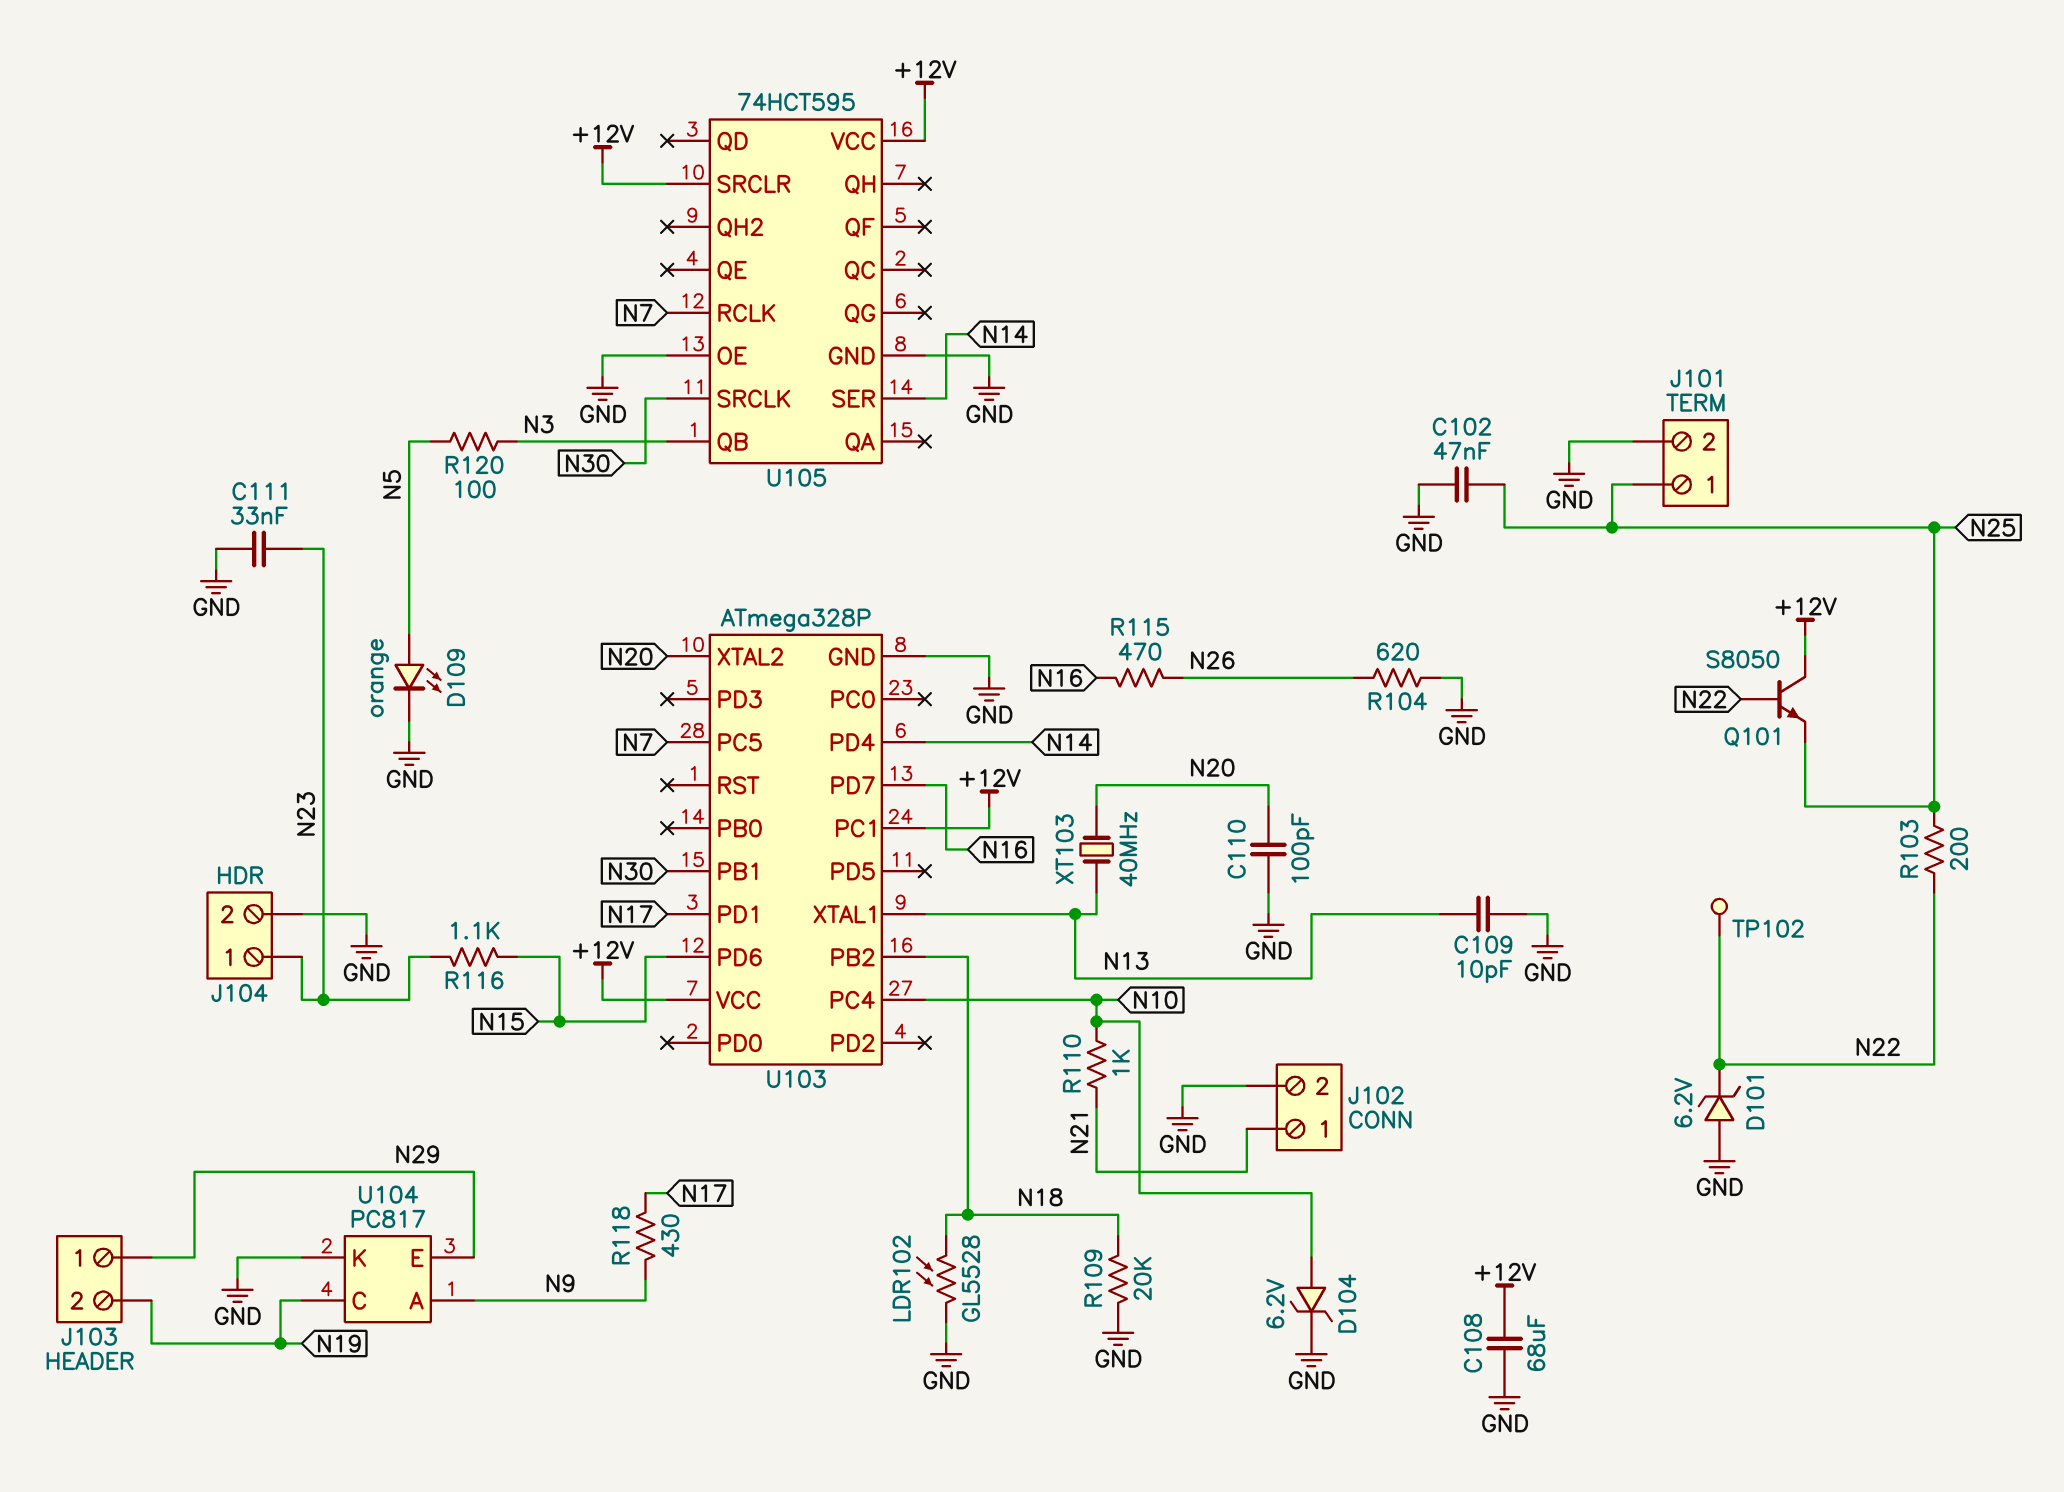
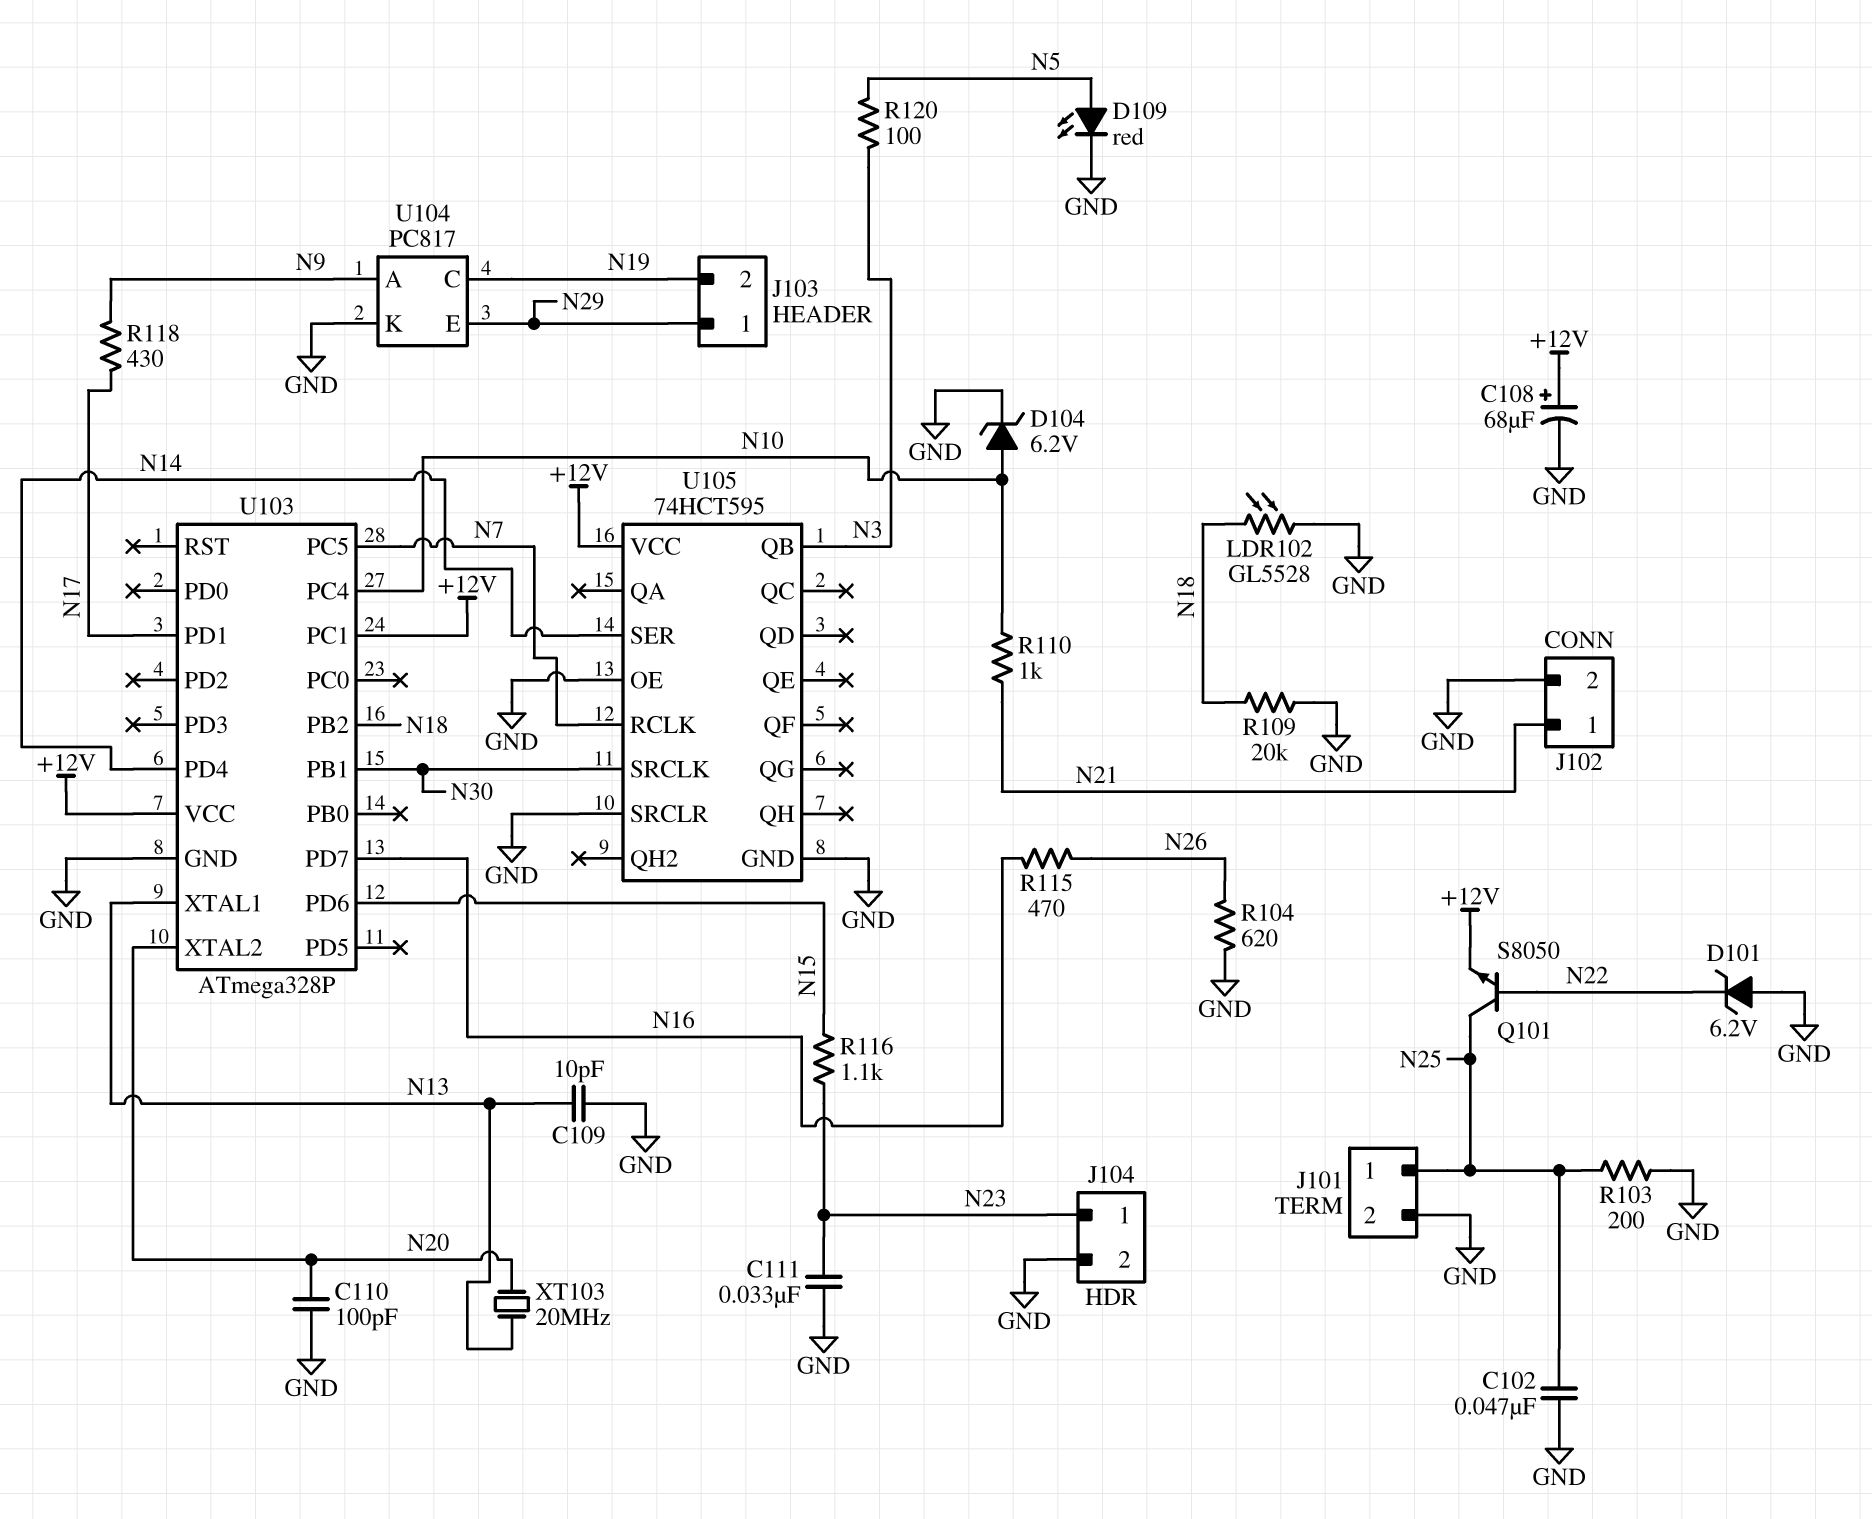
C108: 68uF (+12V, GND) -> 68uF (plus +12V, minus GND)
D109: LED orange (A N5, K GND) -> LED red (A N5, K GND)
Q101: NPN S8050 (B N22, C +12V, E N25) -> NPN S8050 (B N22, C N25, E +12V)
R103: 200 (N22, N25) -> 200 (GND, N25)
TP102: test point (N22) -> none
U105 pin SRCLR: +12V -> GND
XT103: 40MHz (N13, N20) -> 20MHz (N13, N20)

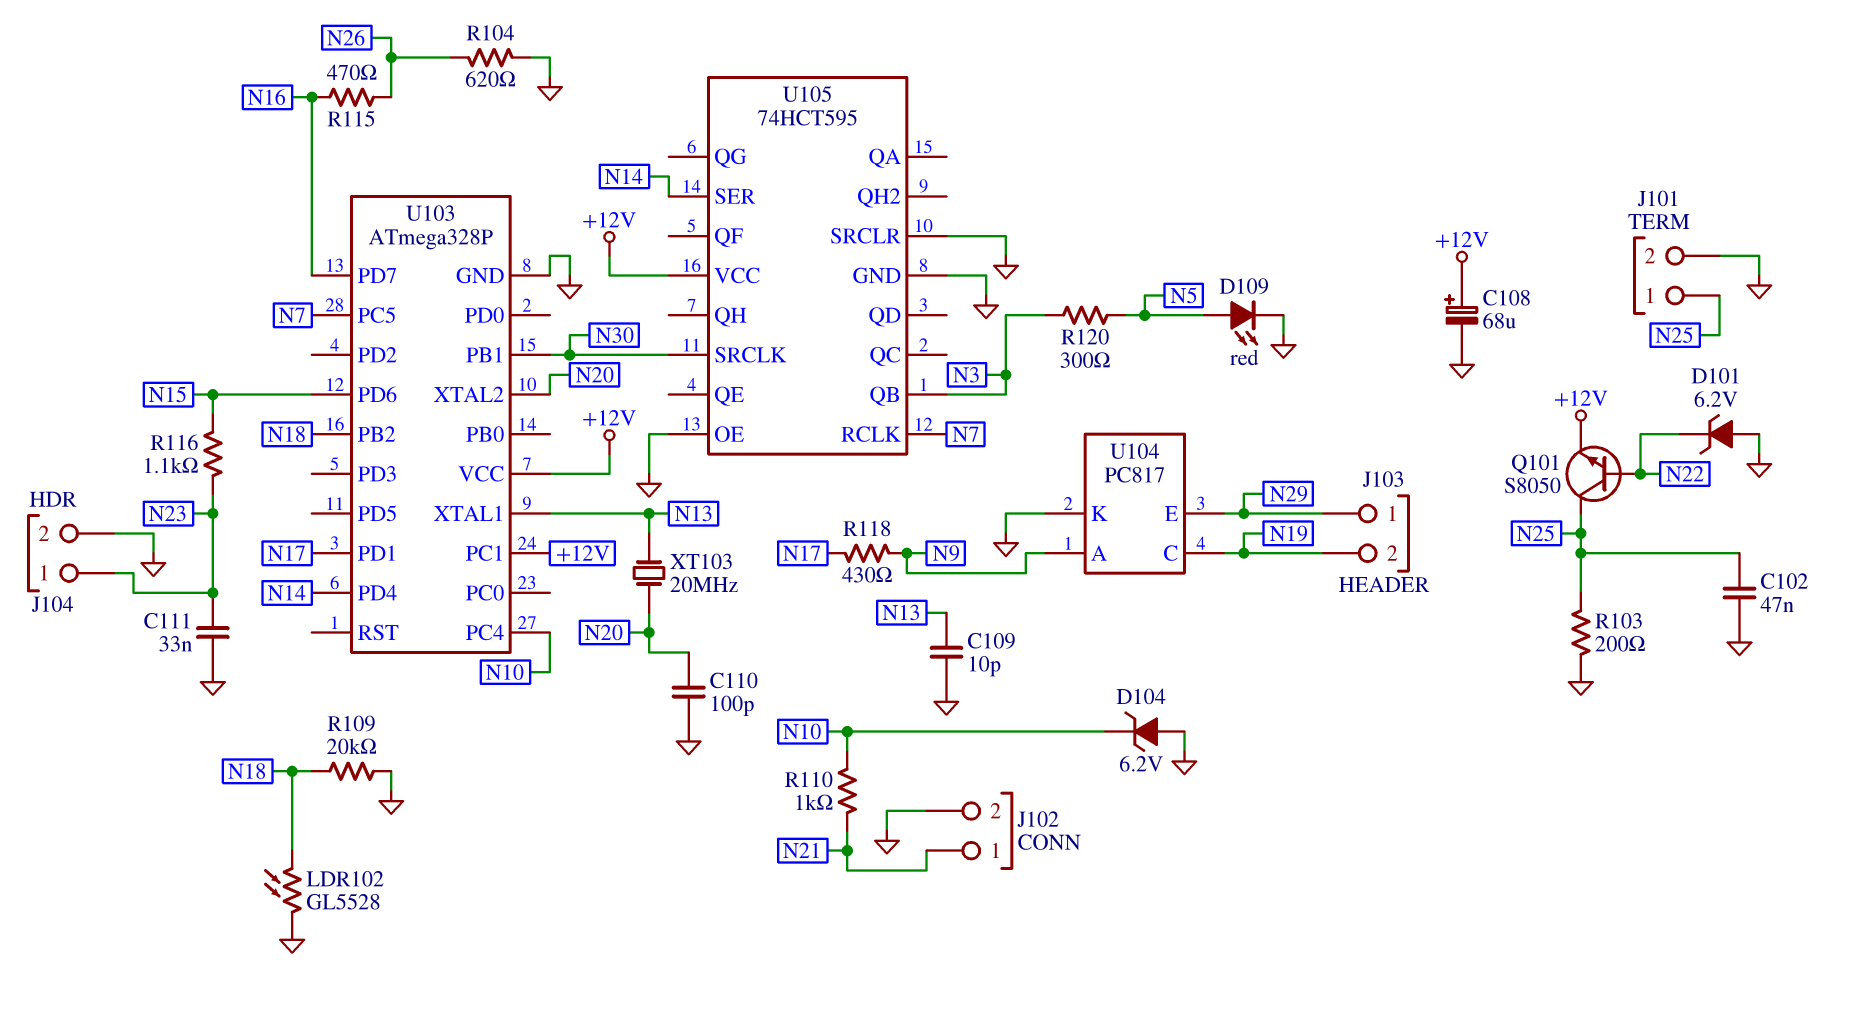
D104: zener 6.2V (A N10, K GND) -> zener 6.2V (A GND, K N10)
R120: 100 (N3, N5) -> 300 (N3, N5)

